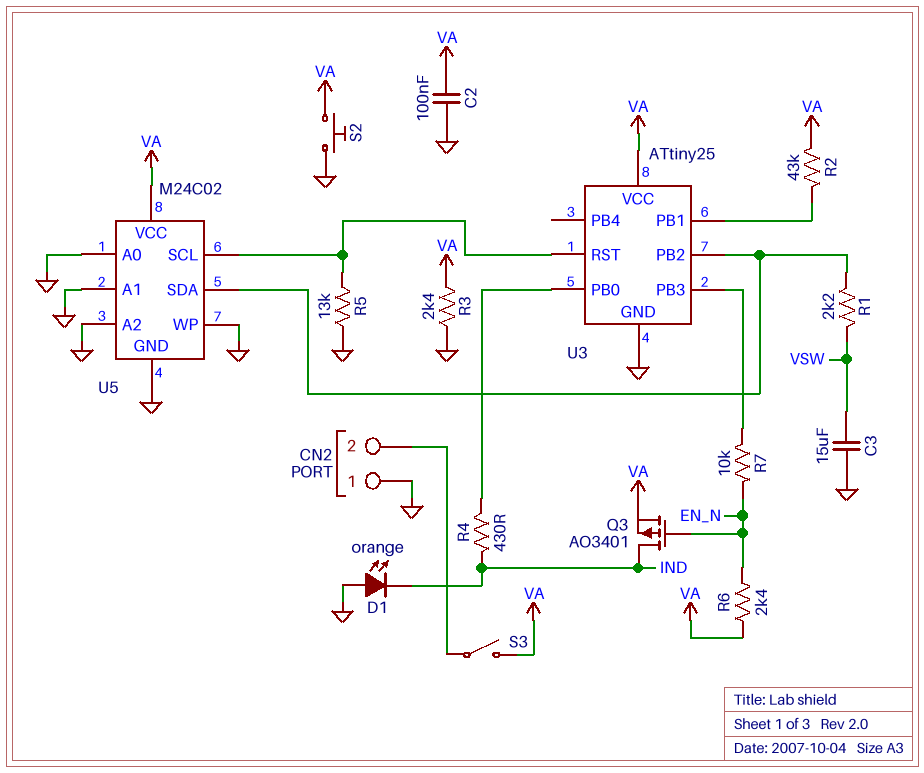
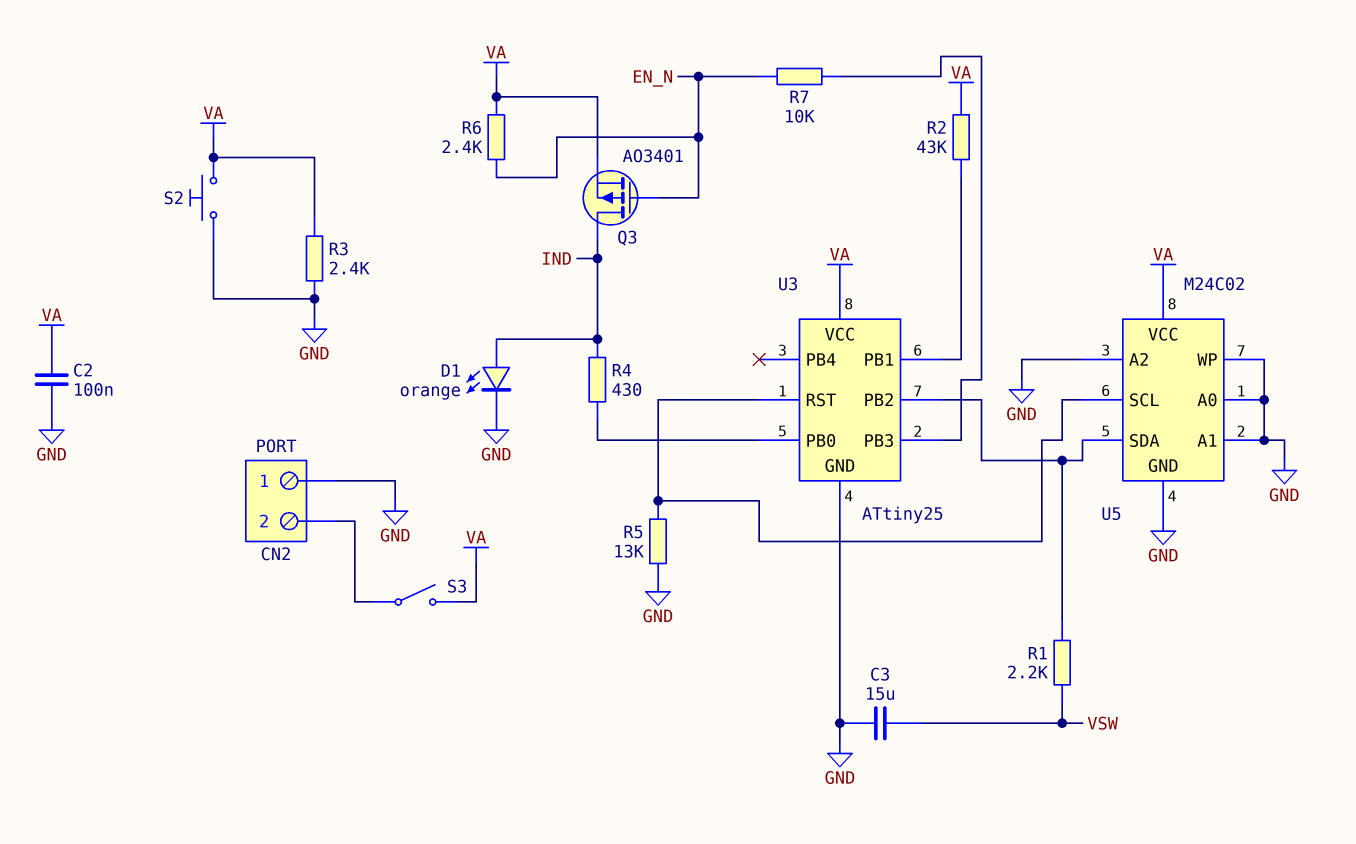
D1: LED orange (A GND, K IND) -> LED orange (A IND, K GND)

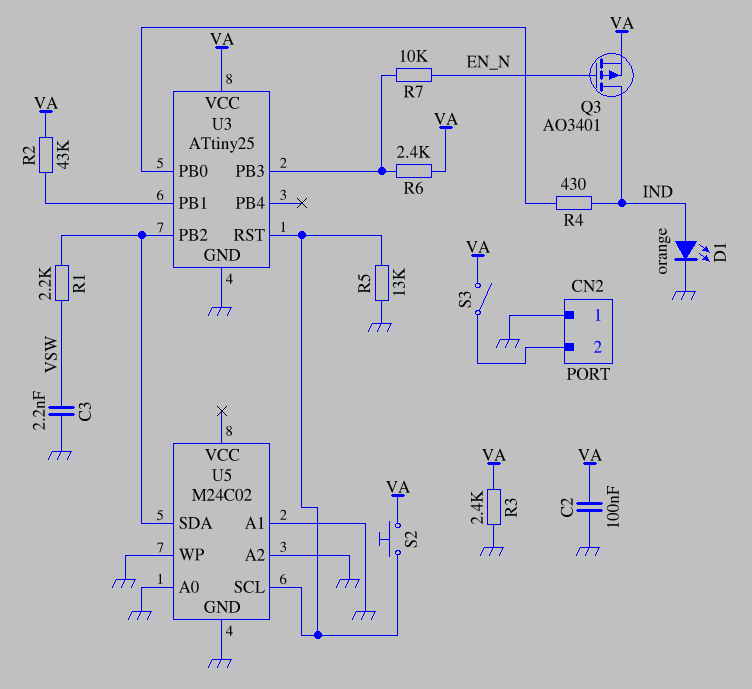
C3: 15uF (GND, VSW) -> 2.2nF (GND, VSW)
R6: 2.4k (EN_N, VA) -> 2.4k (U3/PB3, VA)
S2: button (GND, VA) -> button (U3/RST, VA)
U5 pin VCC: VA -> none

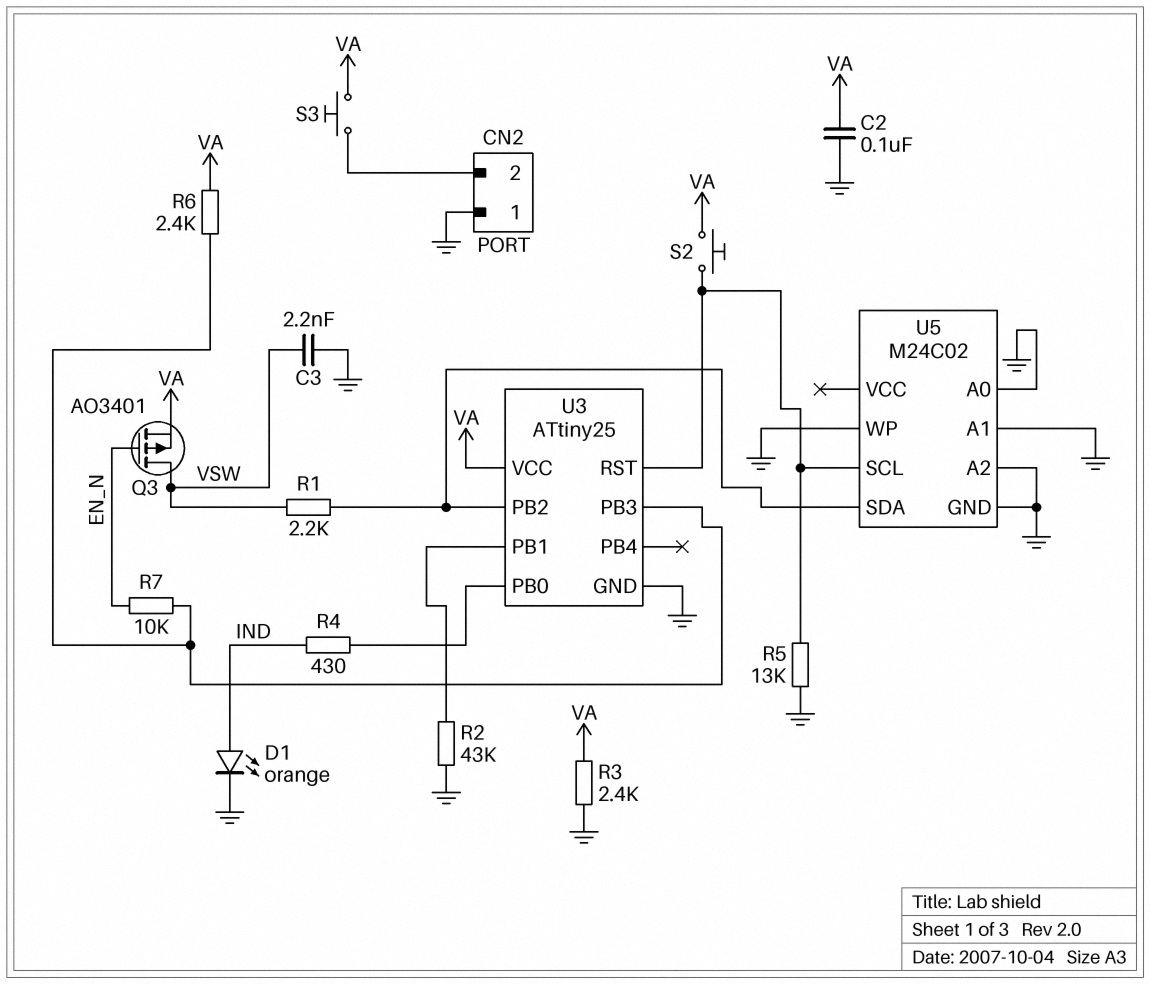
Q3: PMOS AO3401 (G EN_N, D IND, S VA) -> PMOS AO3401 (G EN_N, D VSW, S VA)
R2: 43k (U3/PB1, VA) -> 43k (GND, U3/PB1)
S3: switch (CN2/2, VA) -> button (CN2/2, VA)

